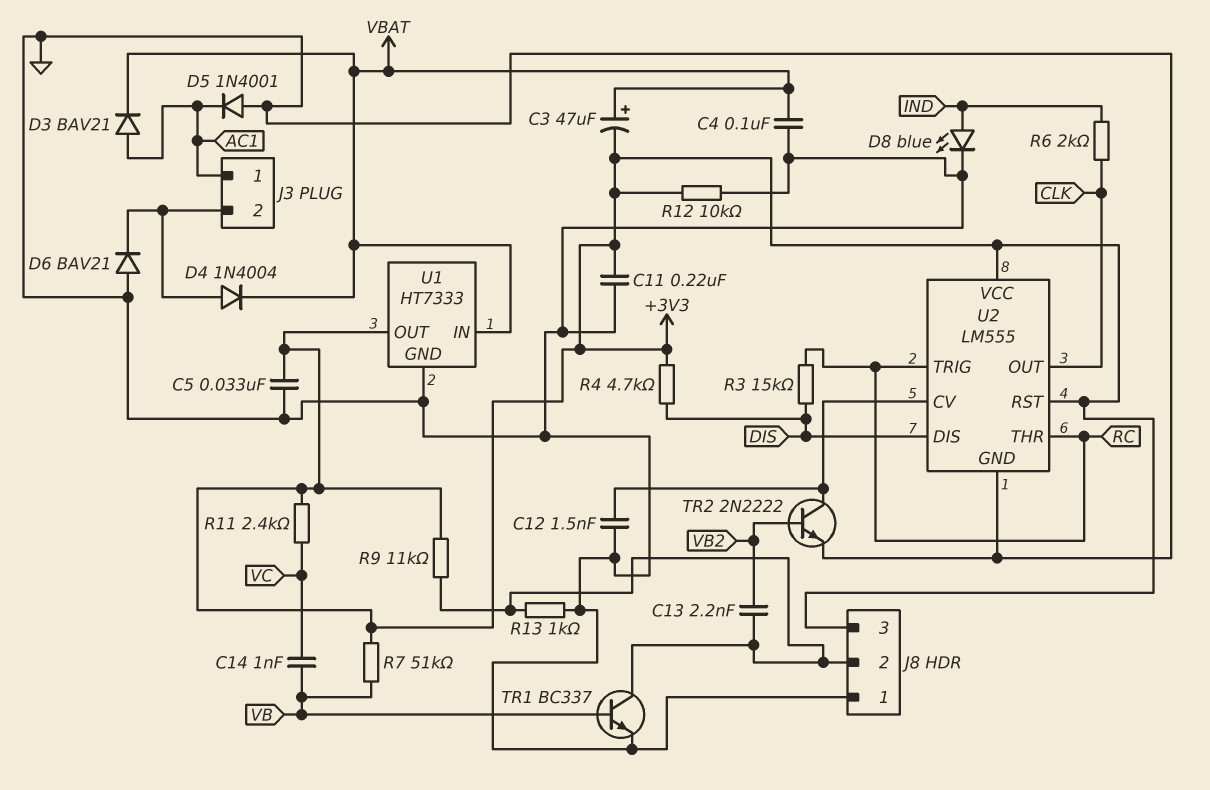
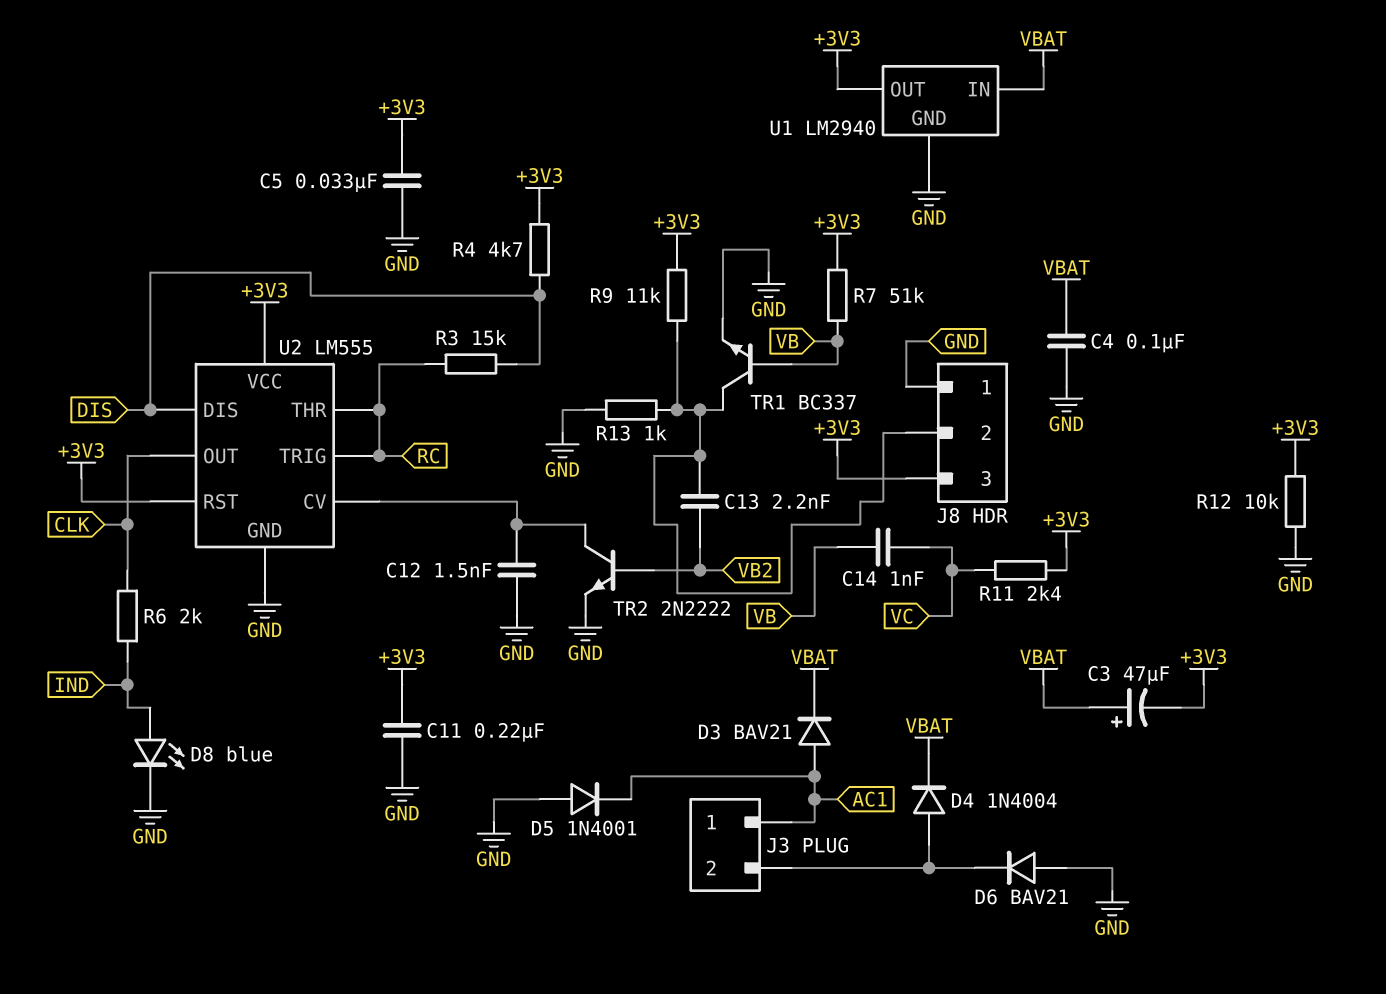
U1: HT7333 -> LM2940

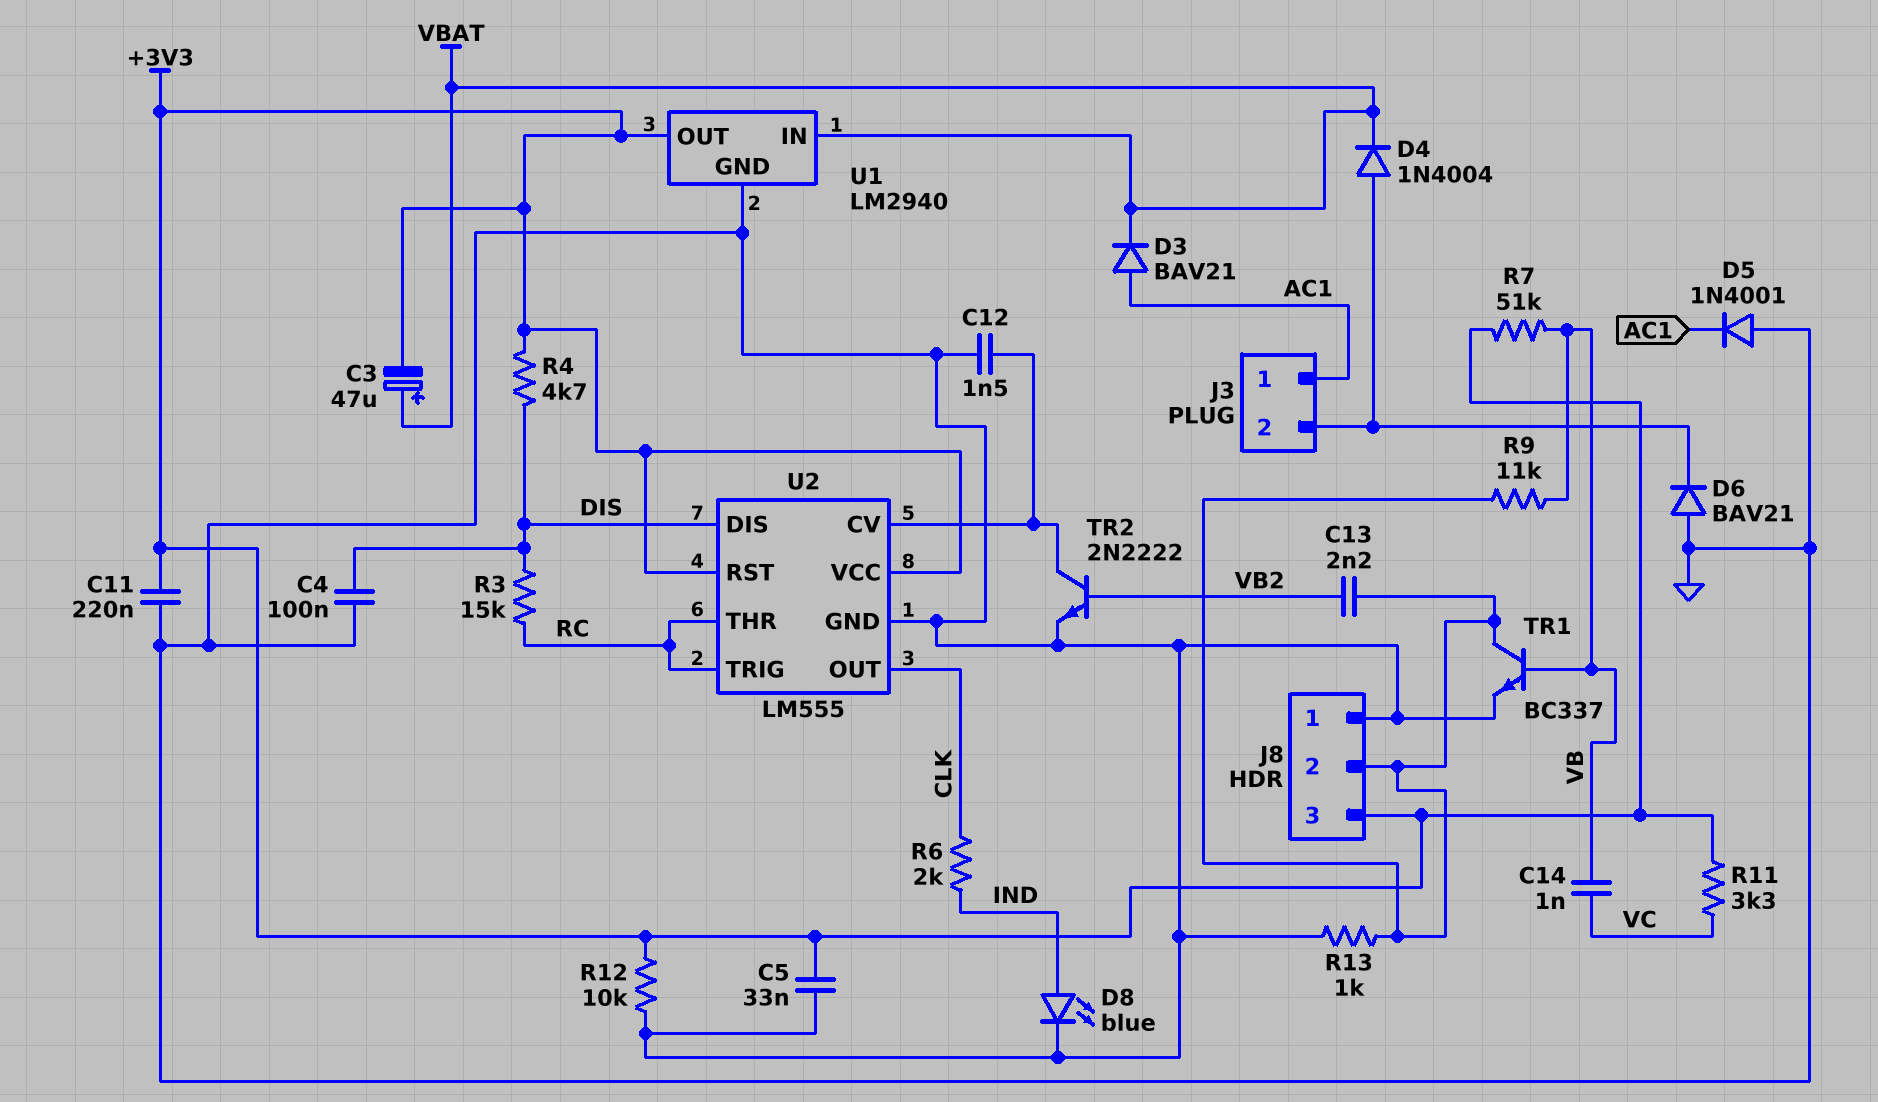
C4: 100nF (GND, VBAT) -> 100nF (DIS, GND)
R9: 11k (+3V3, J8/2) -> 11k (J8/2, VB)
R11: 2.4k (+3V3, VC) -> 3.3k (+3V3, VC)

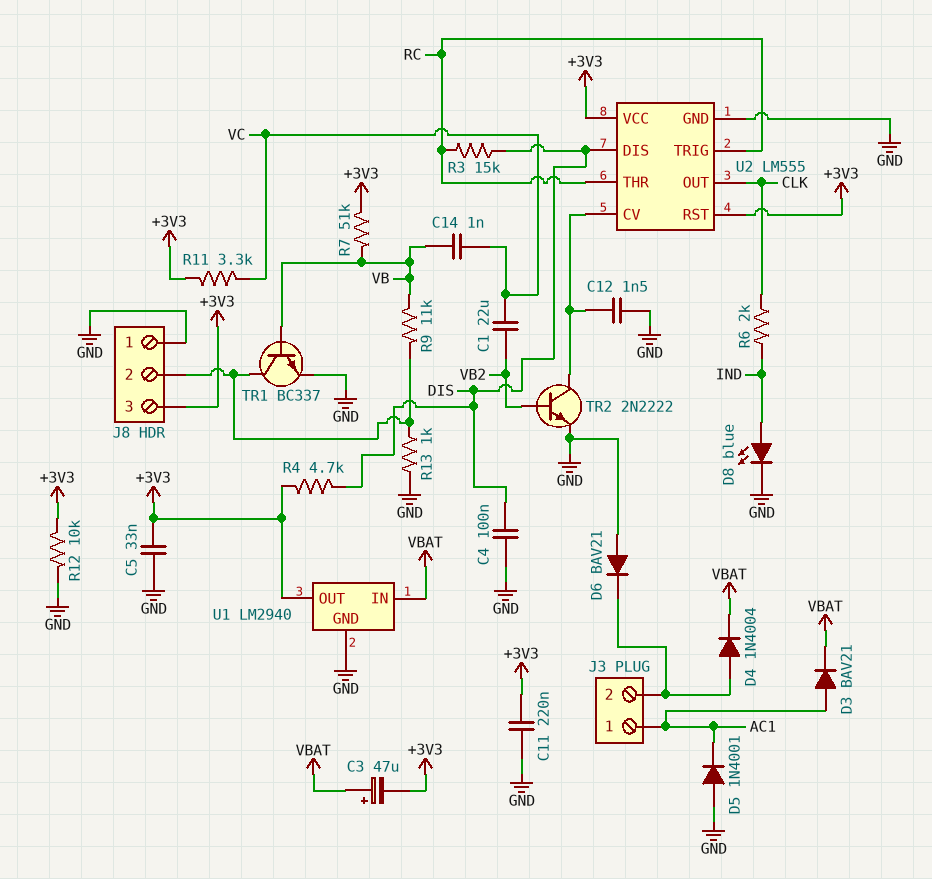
C1: none -> 22uF (VB2, VC)
C13: 2.2nF (J8/2, VB2) -> none

